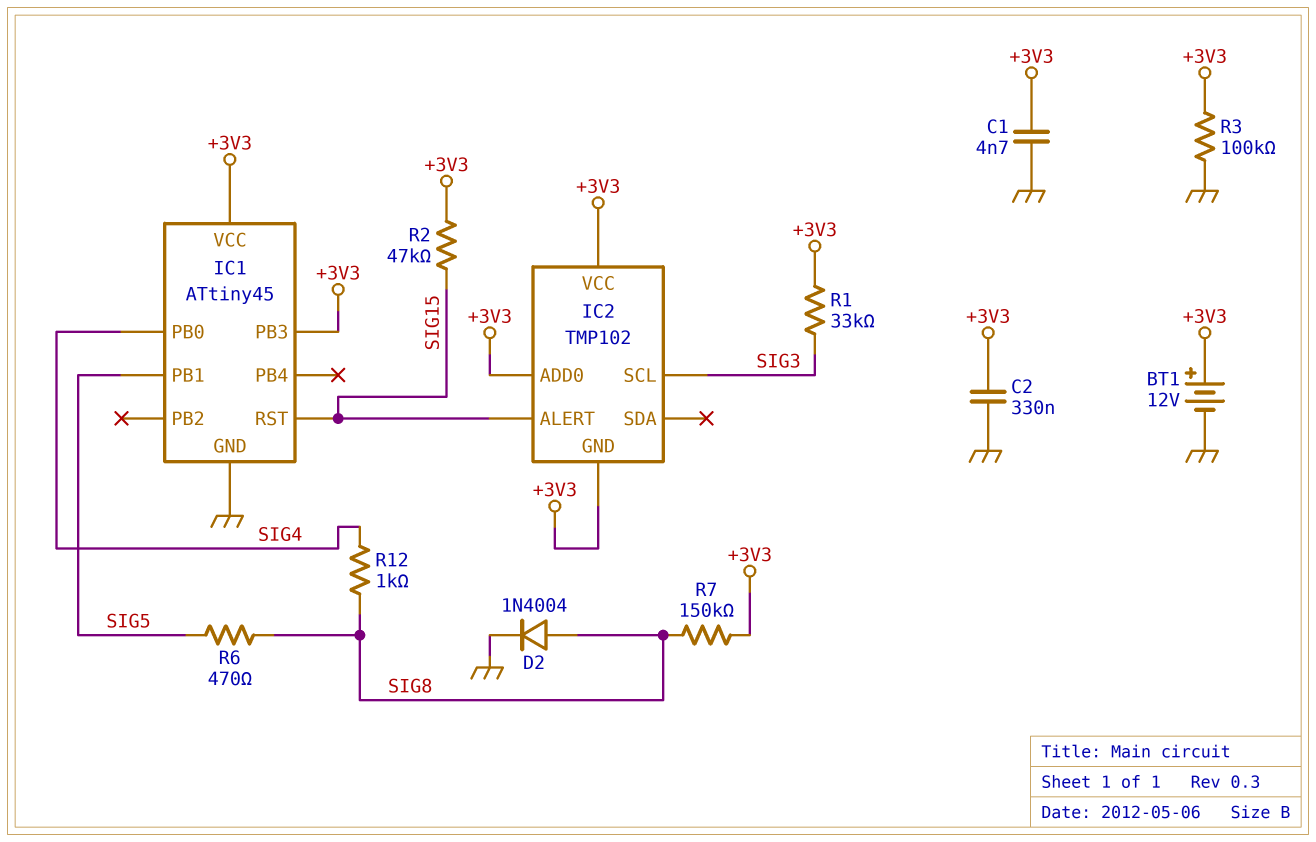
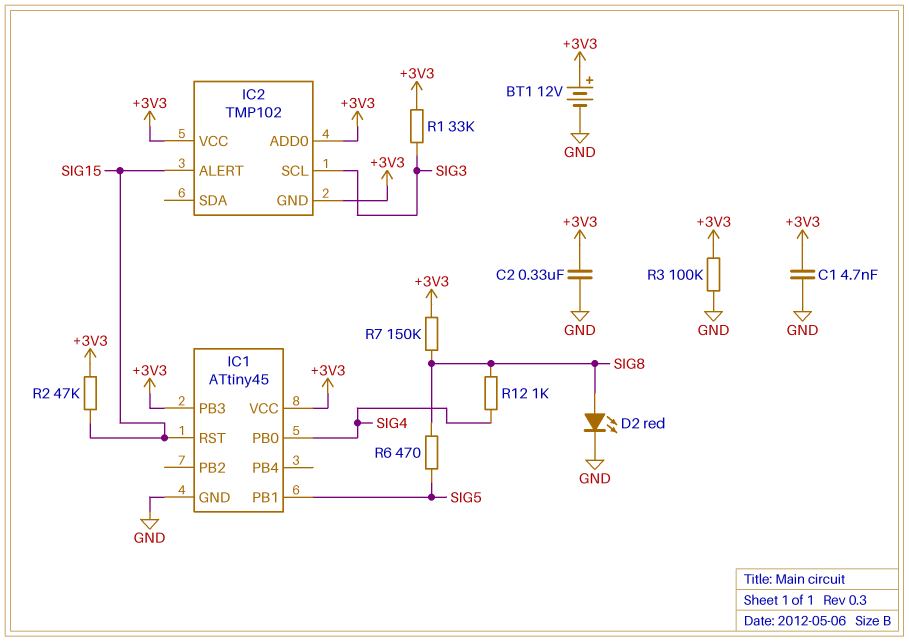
D2: diode 1N4004 (A SIG8, K GND) -> LED red (A SIG8, K GND)

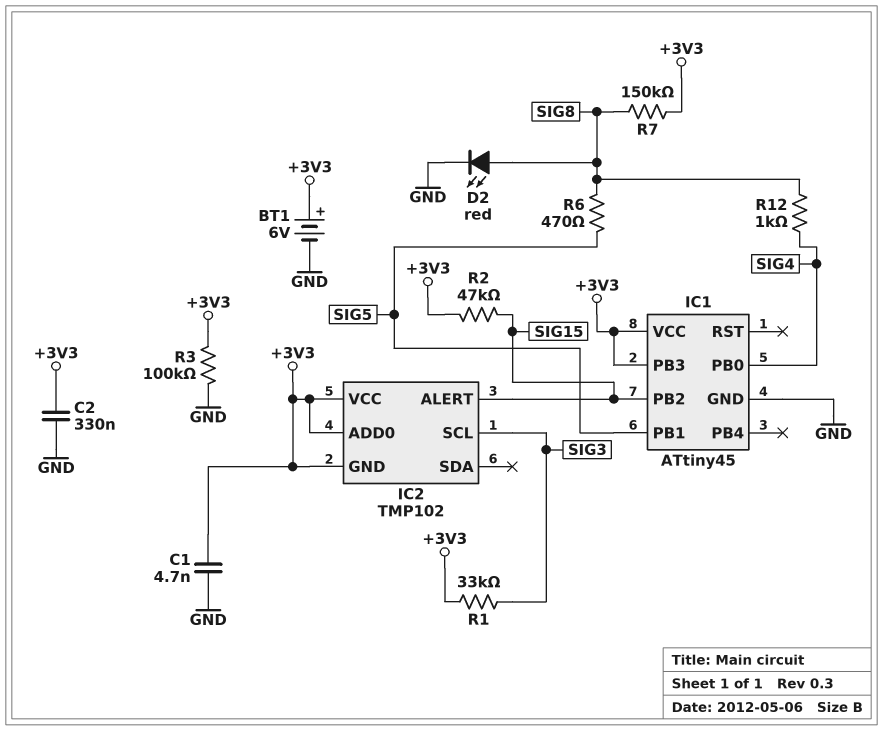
BT1: 12V (plus +3V3, minus GND) -> 6V (plus +3V3, minus GND)
IC1 pin PB2: none -> SIG15
IC1 pin RST: SIG15 -> none

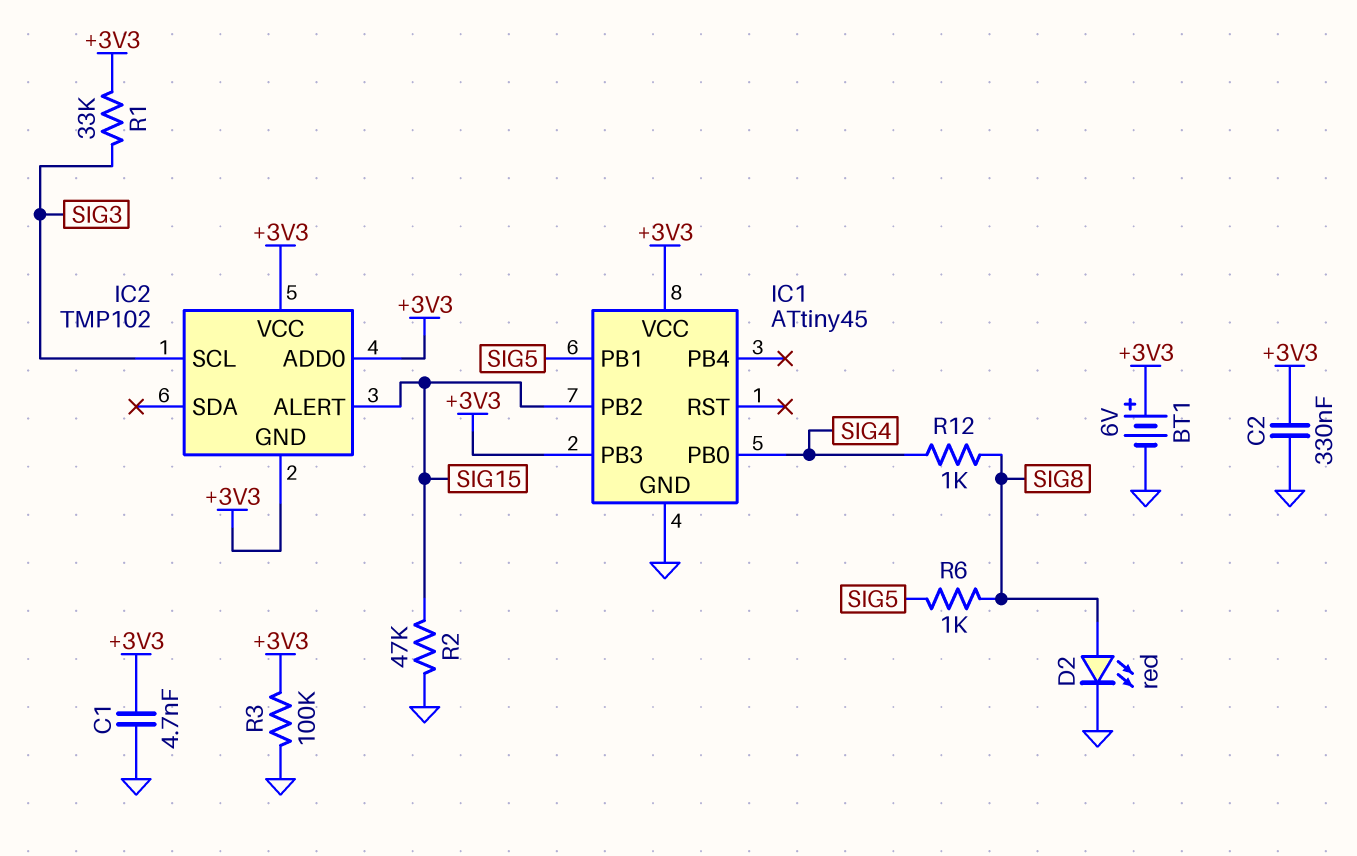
R2: 47k (+3V3, SIG15) -> 47k (GND, SIG15)
R6: 470 (SIG5, SIG8) -> 1k (SIG5, SIG8)
R7: 150k (+3V3, SIG8) -> none

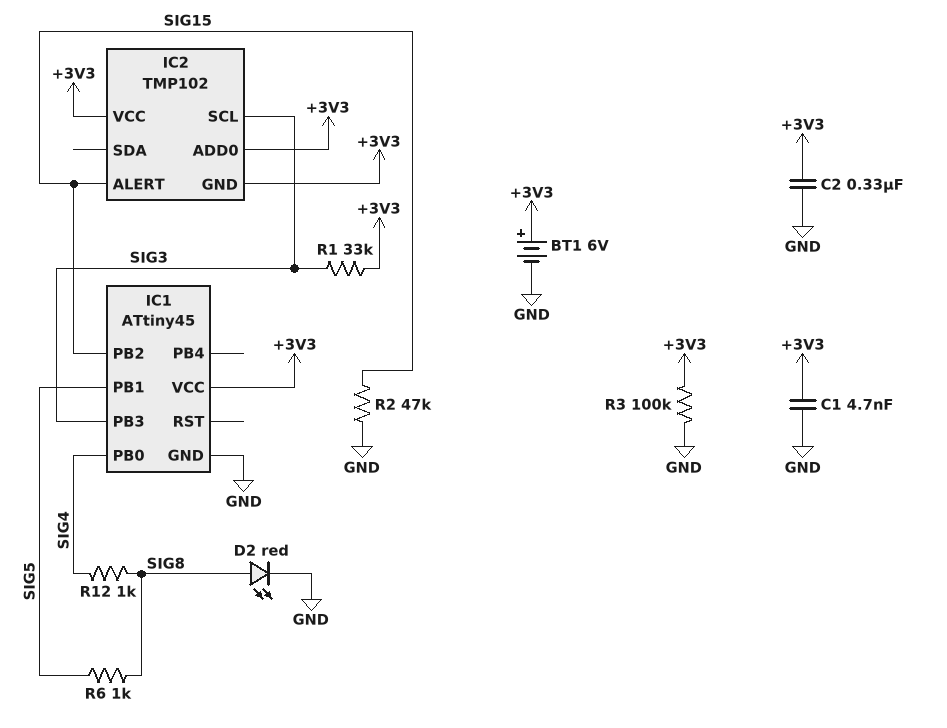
IC1 pin PB3: +3V3 -> SIG3

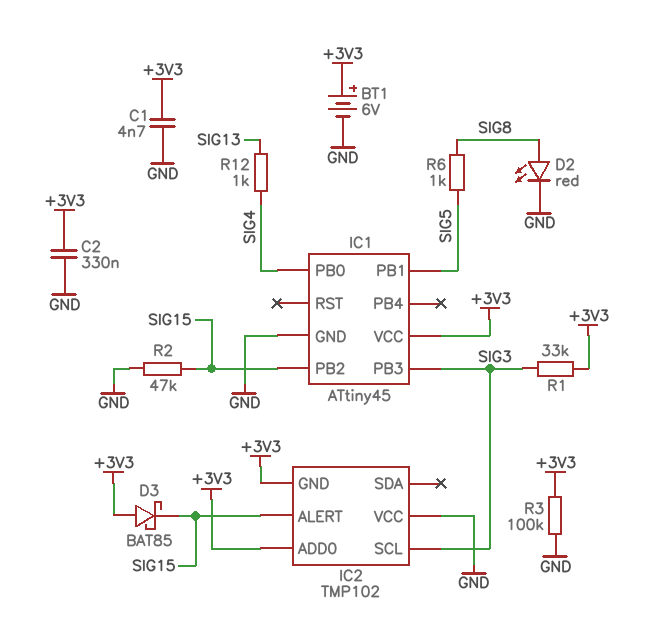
D3: none -> schottky BAT85 (A +3V3, K SIG15)
IC2 pin VCC: +3V3 -> GND
R12: 1k (SIG4, SIG8) -> 1k (SIG4, SIG13)

